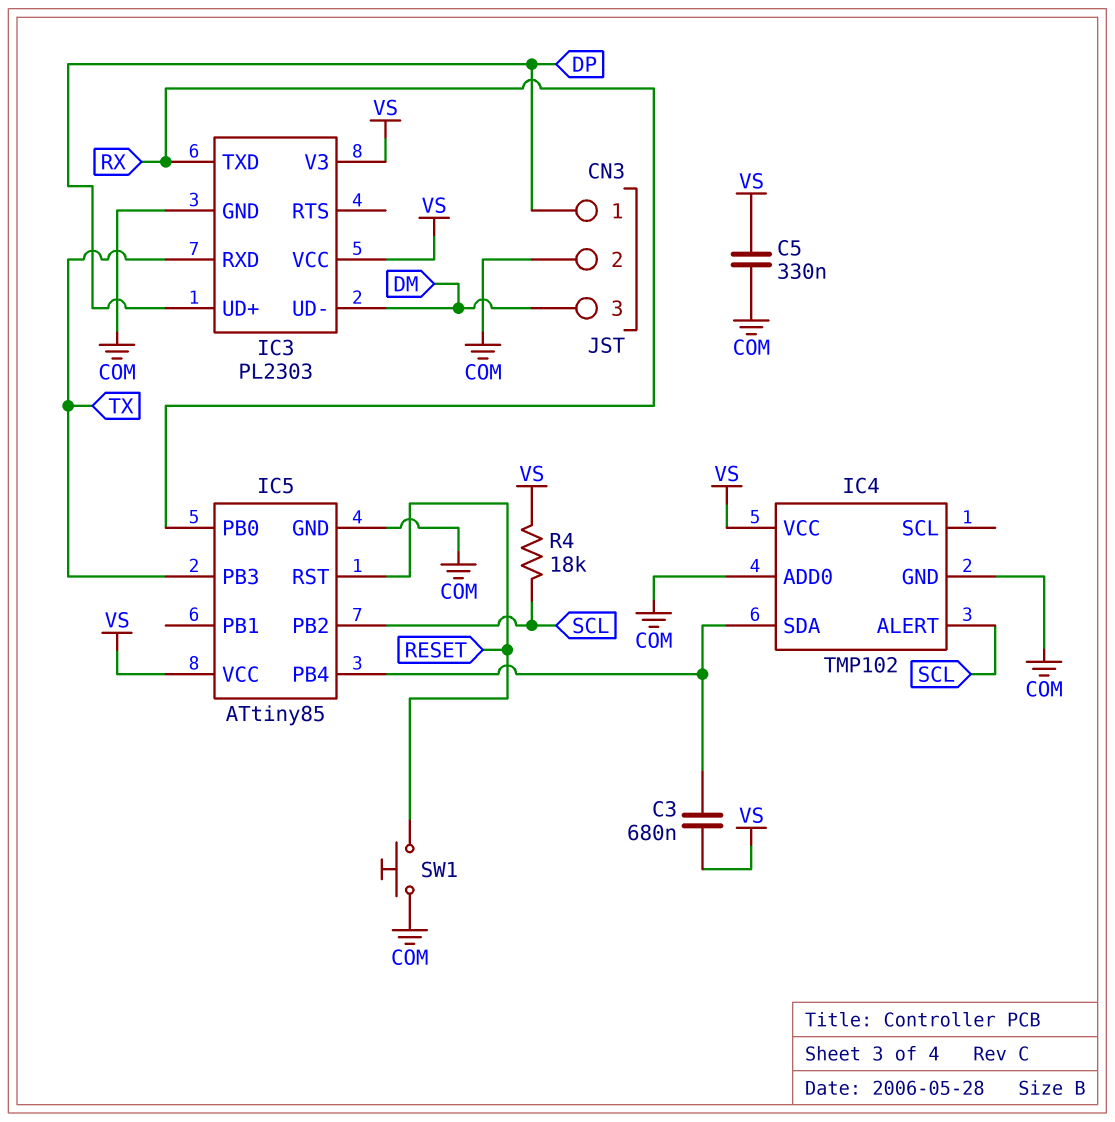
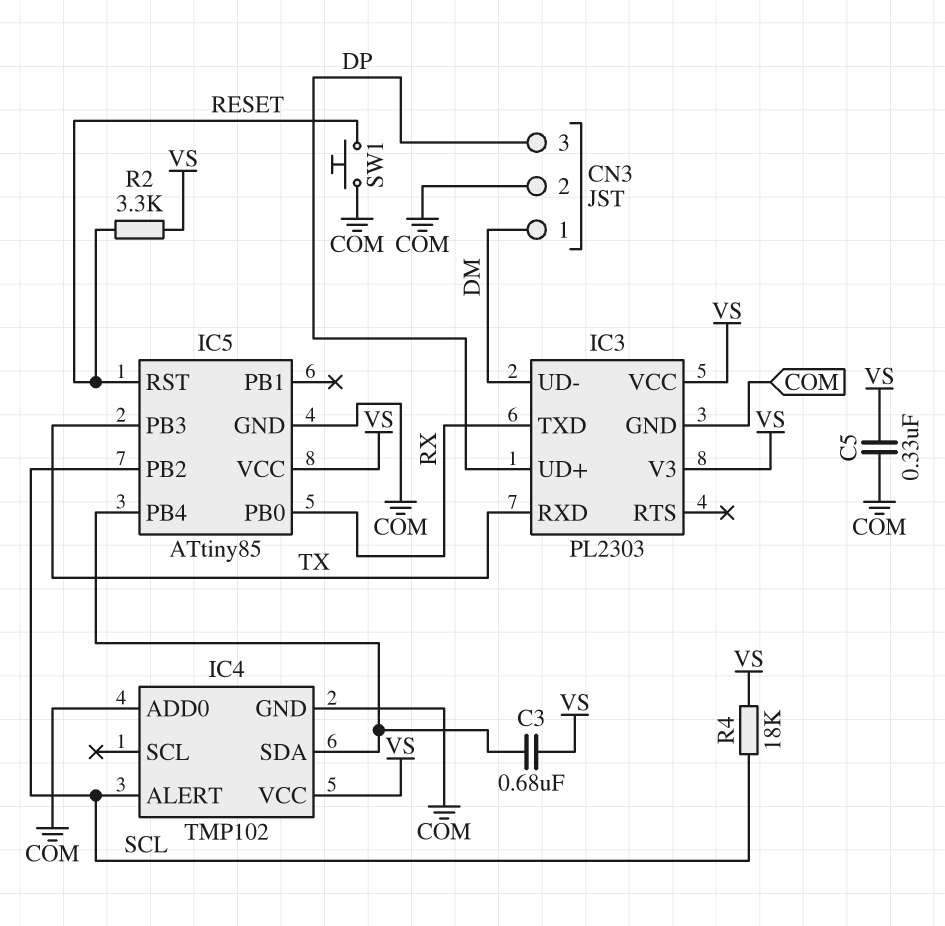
CN3 pin 1: DP -> DM
CN3 pin 3: DM -> DP
R2: none -> 3.3k (RESET, VS)

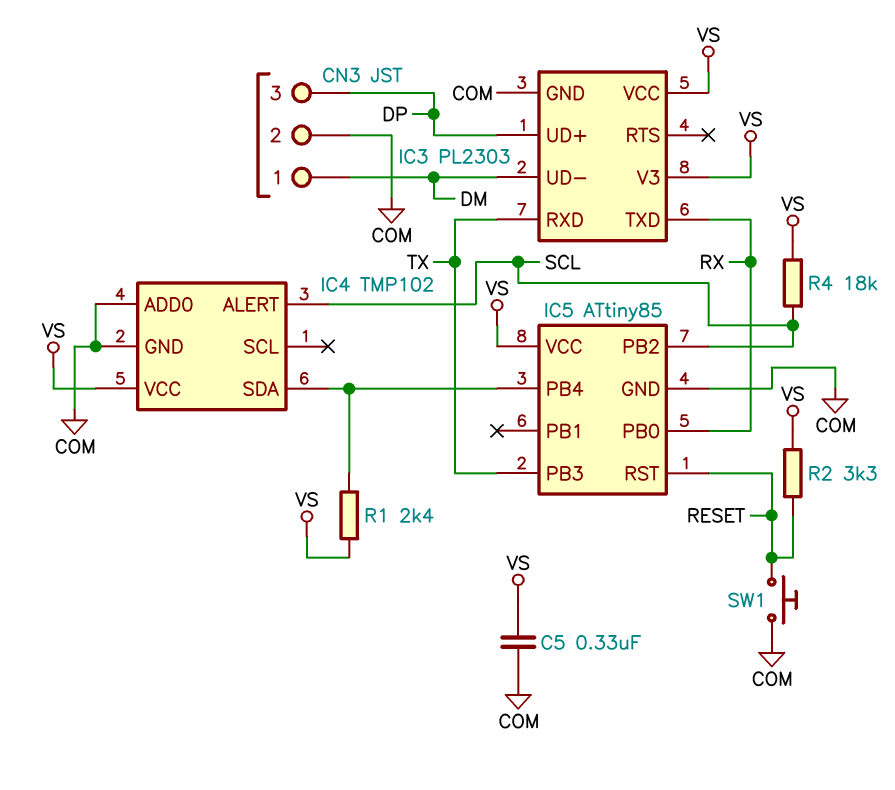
C3: 680nF (IC4/SDA, VS) -> none
R1: none -> 2.4k (IC4/SDA, VS)

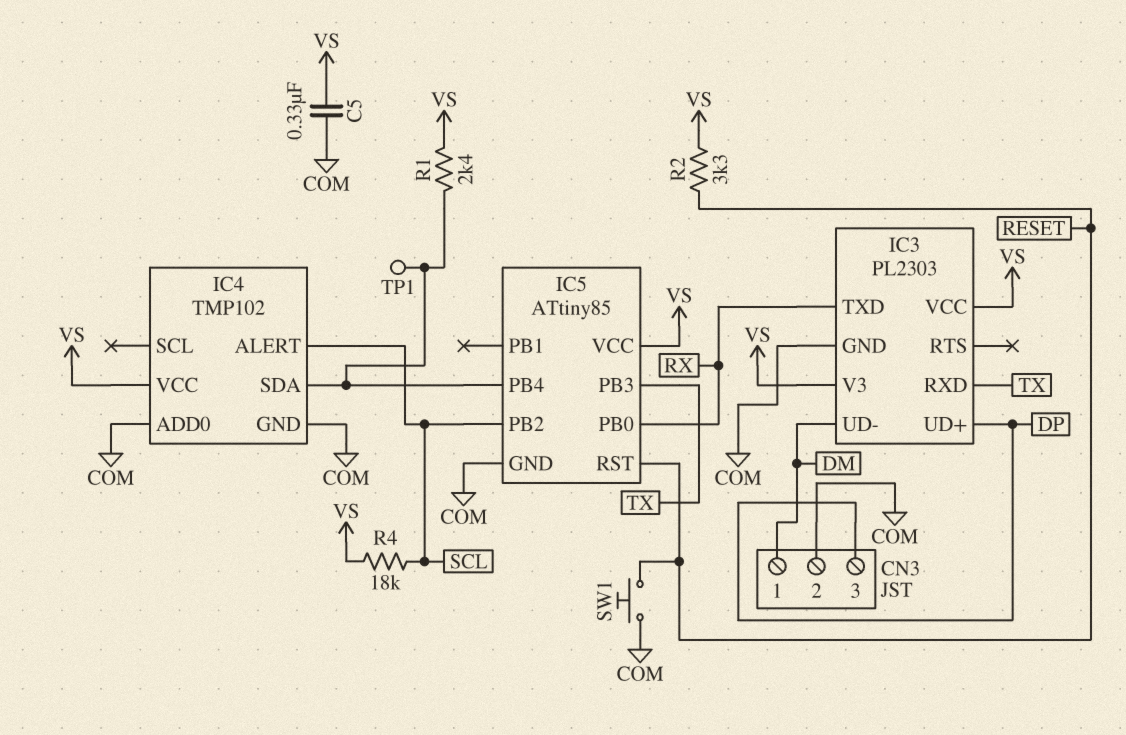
TP1: none -> test point (IC4/SDA)

